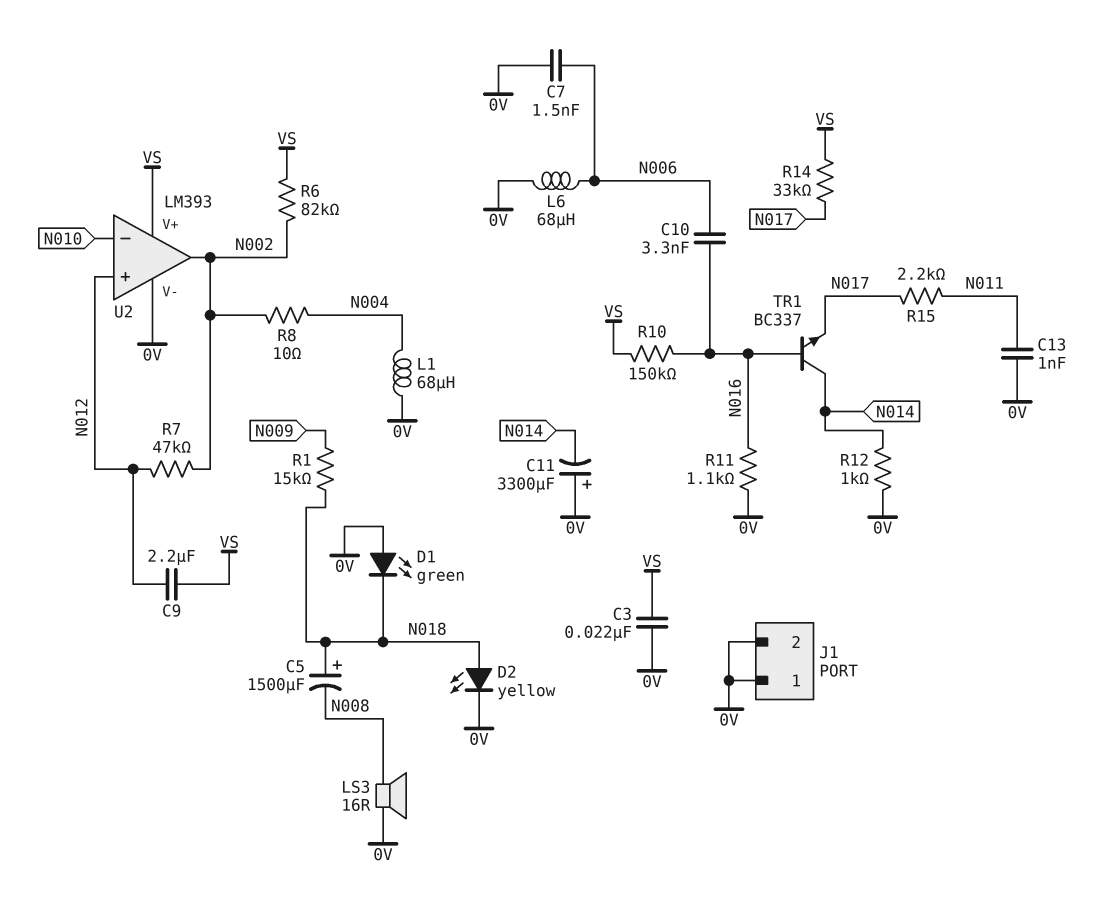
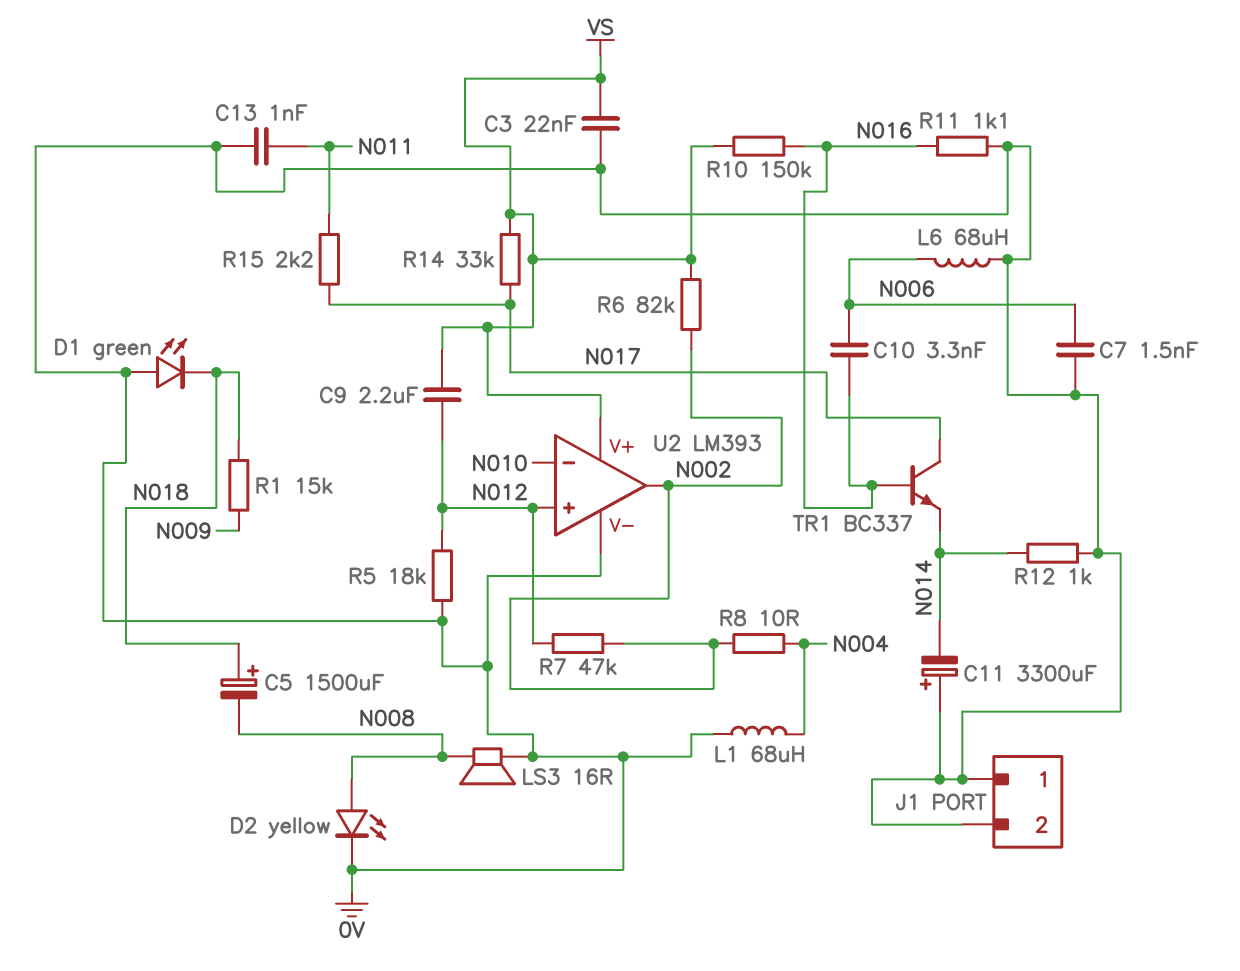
D2: LED yellow (A N018, K 0V) -> LED yellow (A N008, K 0V)
R5: none -> 18k (0V, N012)
TR1: NPN BC337 (B N016, C N014, E N017) -> NPN BC337 (B N016, C N017, E N014)

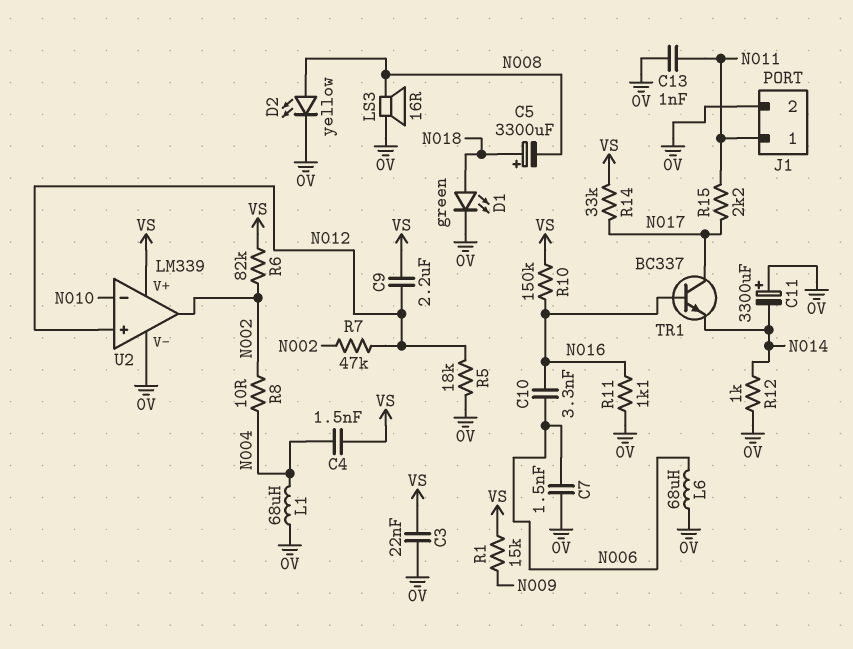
C4: none -> 1.5nF (N004, VS)
C5: 1500uF (plus N018, minus N008) -> 3300uF (plus N018, minus N008)
D1: LED green (A 0V, K N018) -> LED green (A N018, K 0V)
J1 pin 1: 0V -> N011
R1: 15k (N009, N018) -> 15k (N009, VS)
U2: LM393 -> LM339

